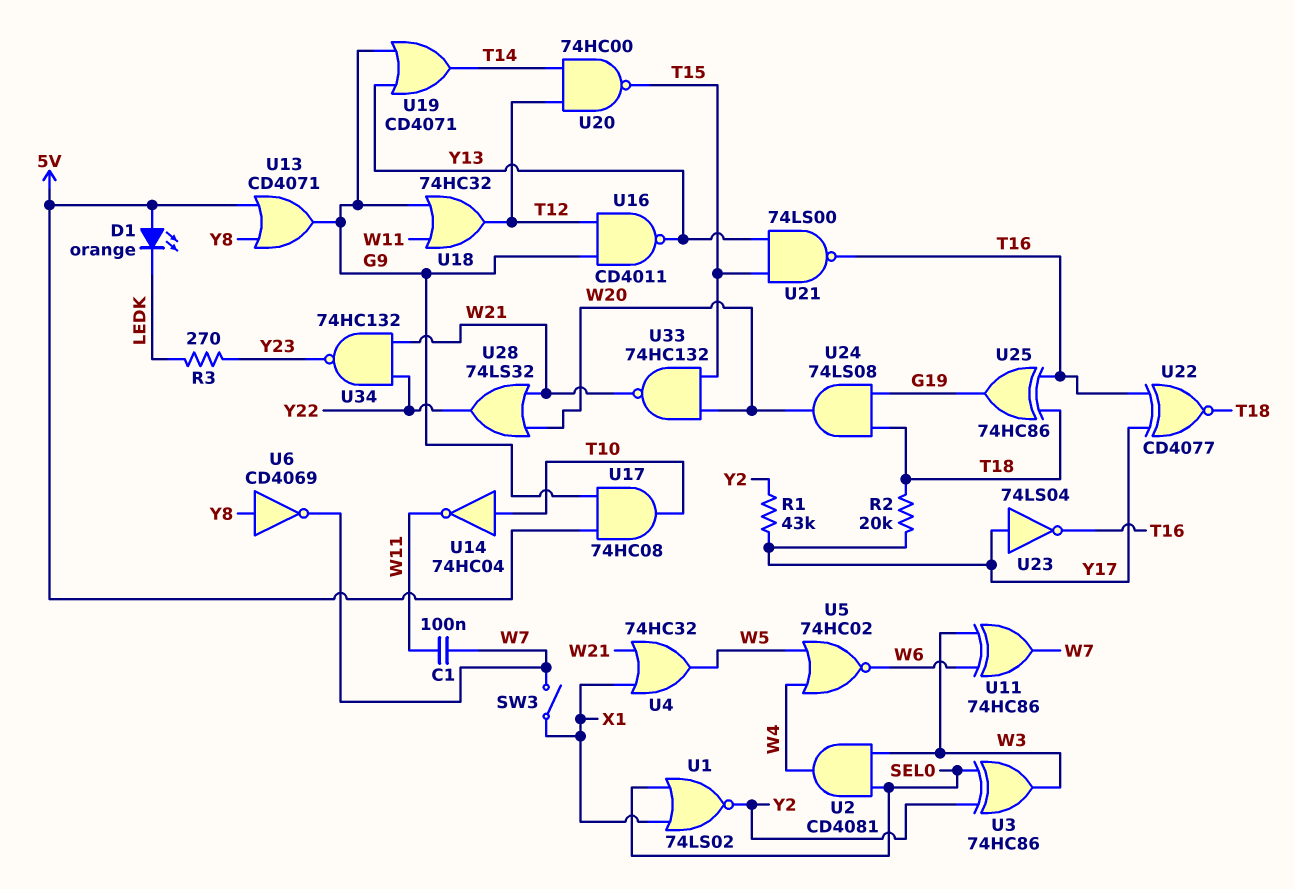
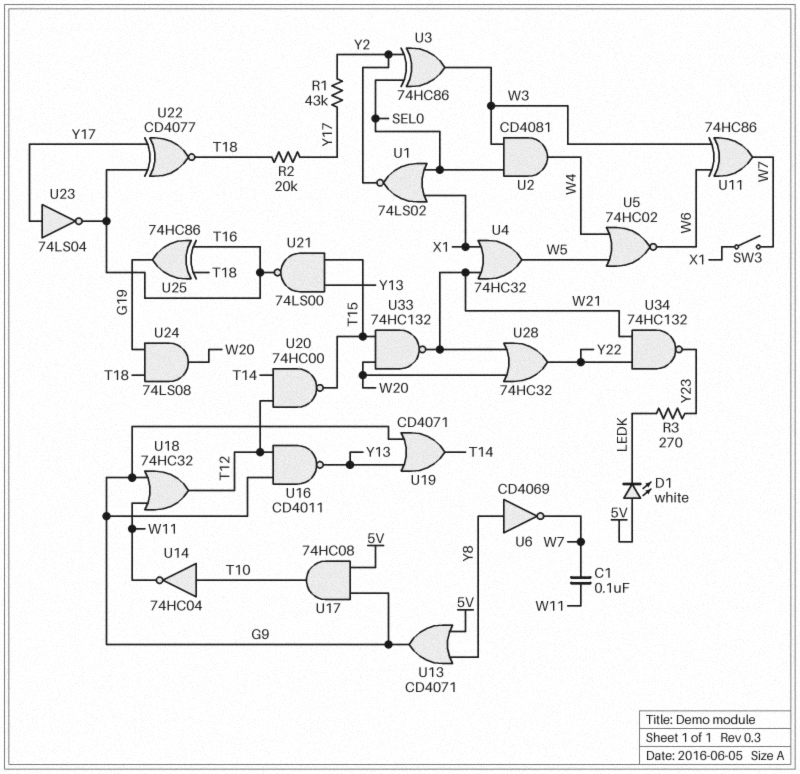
D1: LED orange (A 5V, K LEDK) -> LED white (A 5V, K LEDK)
U28: OR 74LS32 (in W20, in W21, out Y22) -> OR 74HC32 (in W20, in W21, out Y22)

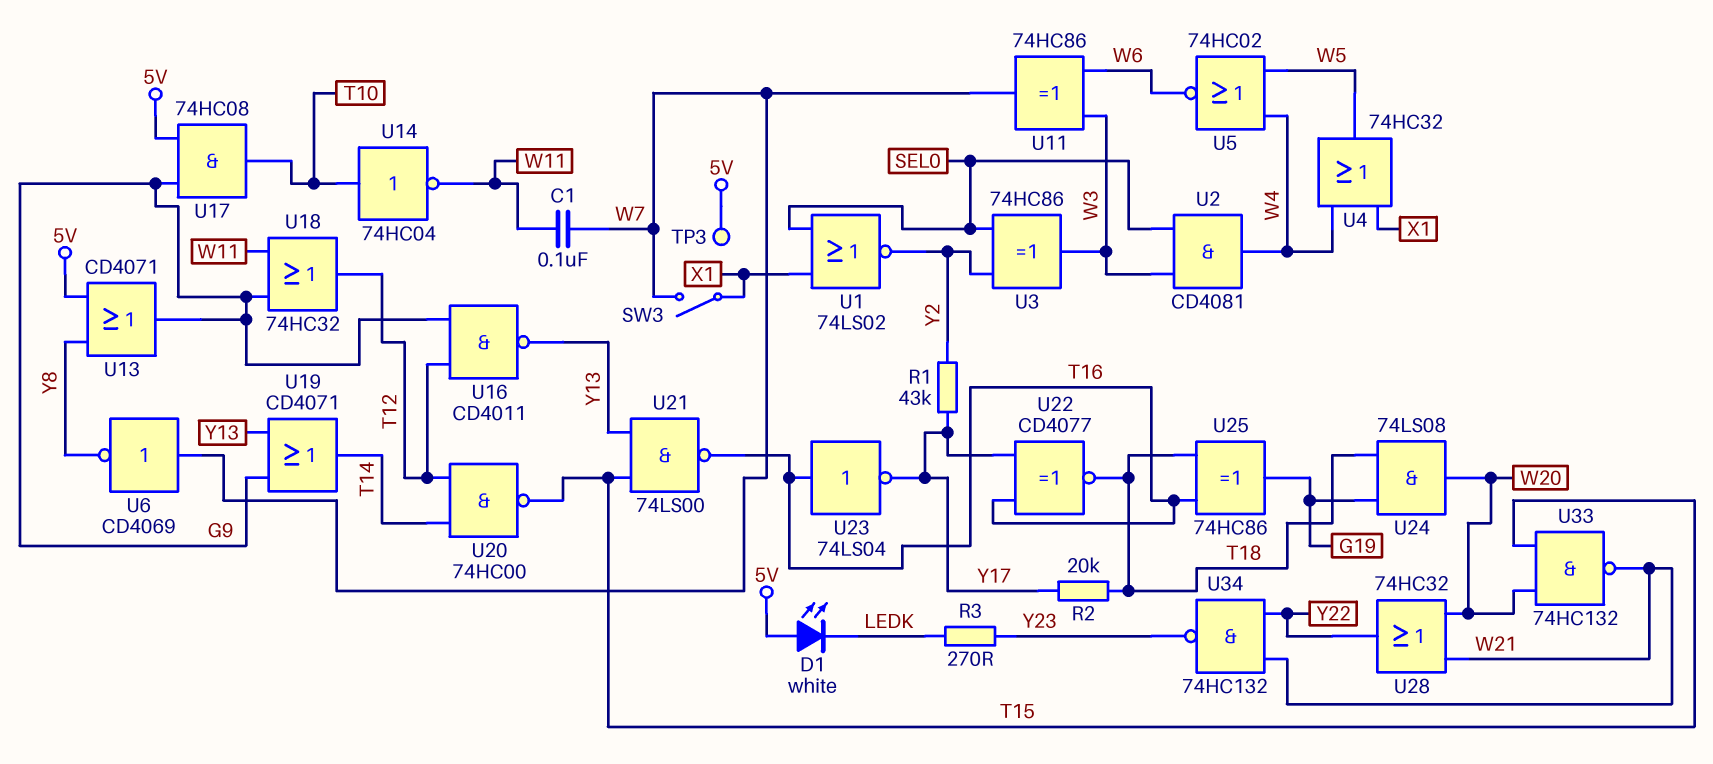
TP3: none -> test point (5V)
U4: OR 74HC32 (in W21, in X1, out W5) -> OR 74HC32 (in W4, in X1, out W5)
U6: NOT CD4069 (in Y8, out W7) -> NOT CD4069 (in W7, out Y8)
U23: NOT 74LS04 (in Y17, out T16) -> NOT 74LS04 (in T16, out Y17)

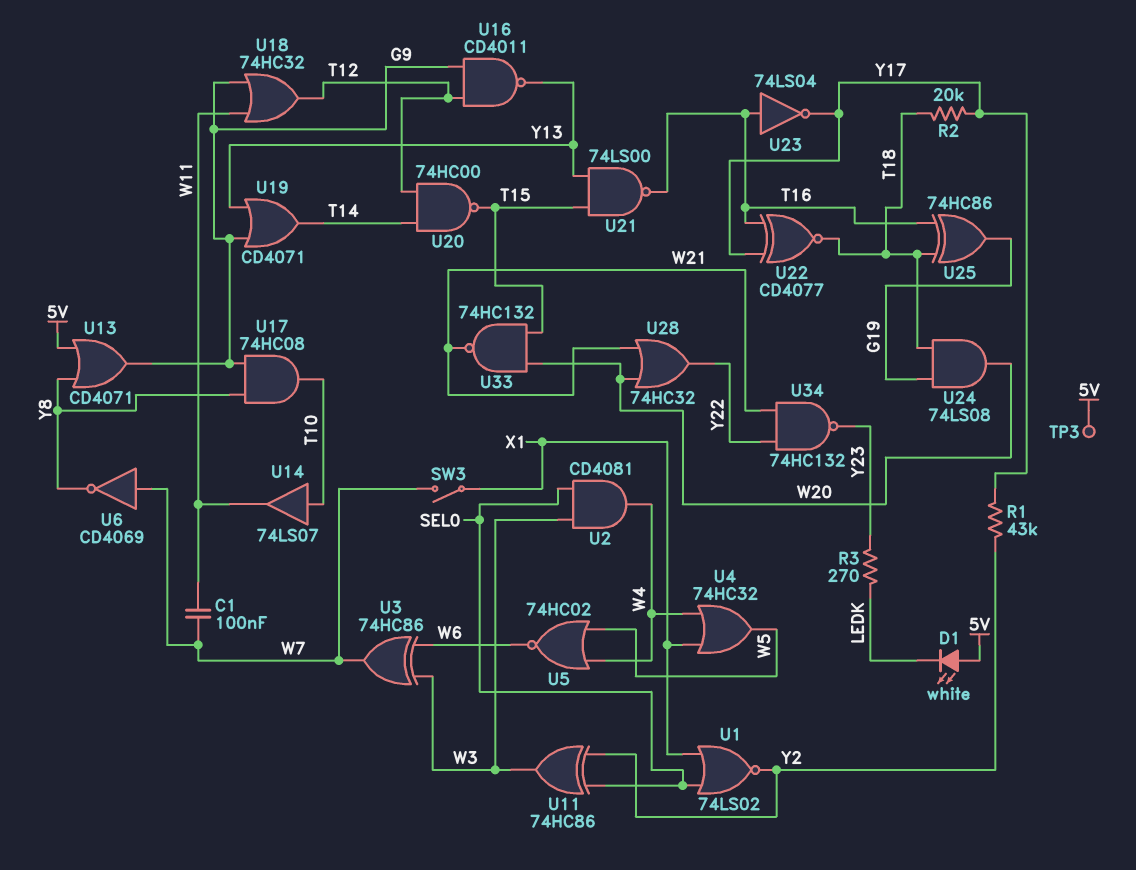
U3: XOR 74HC86 (in SEL0, in Y2, out W3) -> XOR 74HC86 (in W3, in W6, out W7)
U11: XOR 74HC86 (in W3, in W6, out W7) -> XOR 74HC86 (in SEL0, in Y2, out W3)
U14: NOT 74HC04 (in T10, out W11) -> buffer 74LS07 (in T10, out W11)
U17: AND 74HC08 (in 5V, in G9, out T10) -> AND 74HC08 (in G9, in Y8, out T10)

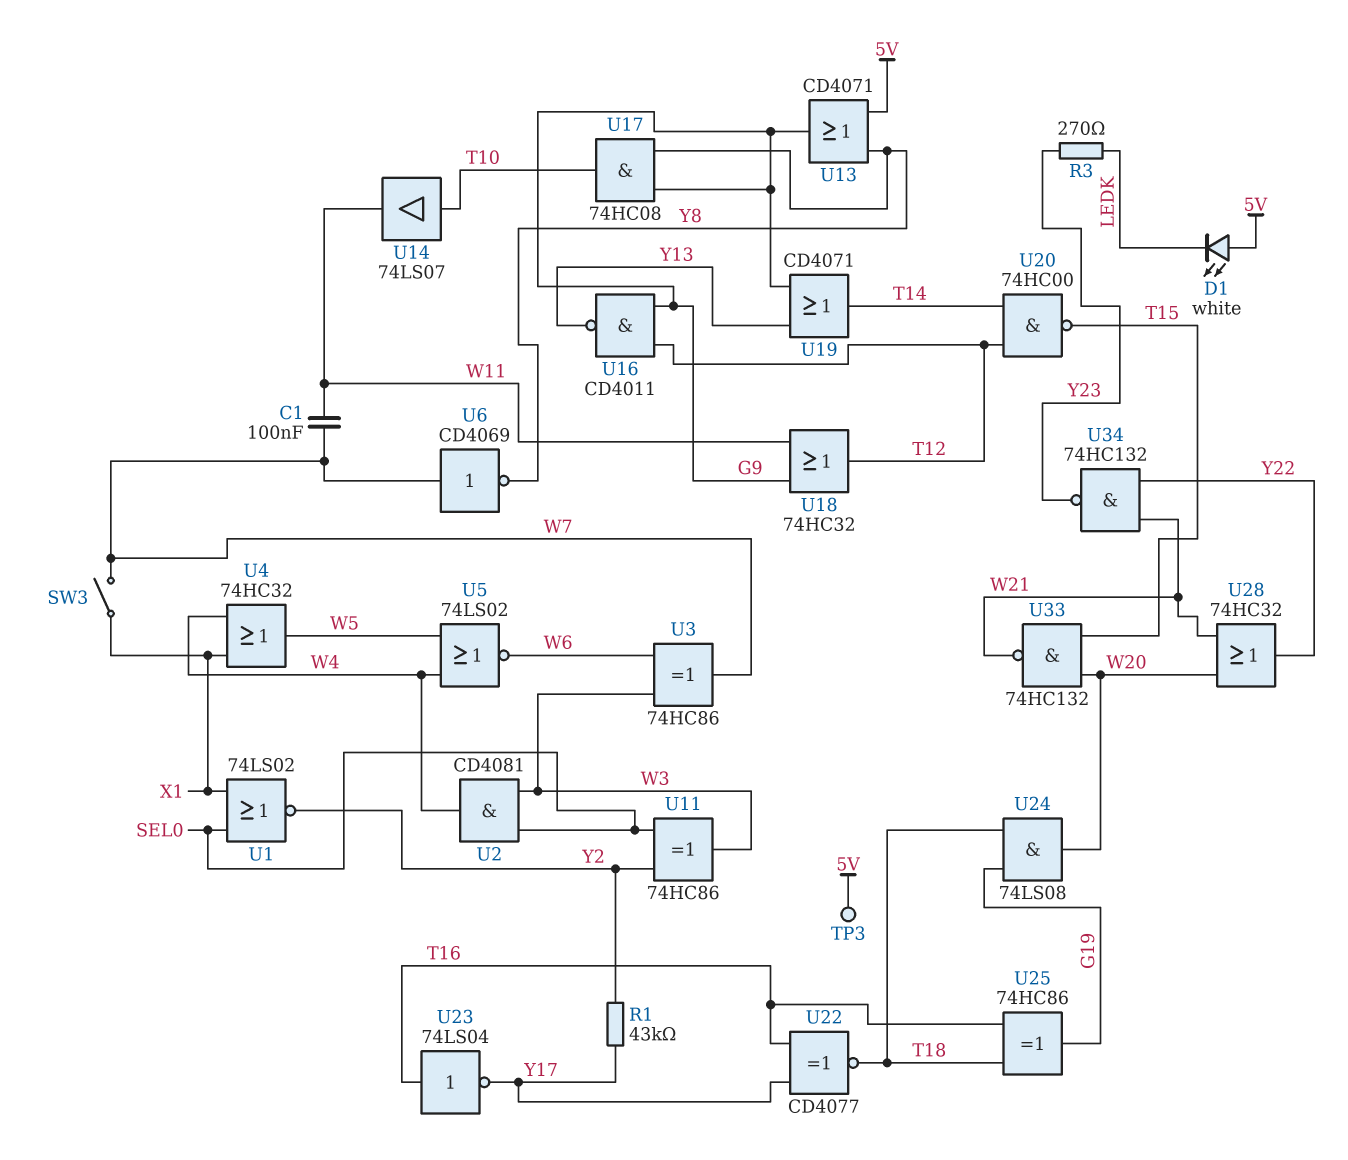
R2: 20k (T18, Y17) -> none
U5: NOR 74HC02 (in W4, in W5, out W6) -> NOR 74LS02 (in W4, in W5, out W6)
U21: NAND 74LS00 (in T15, in Y13, out T16) -> none

